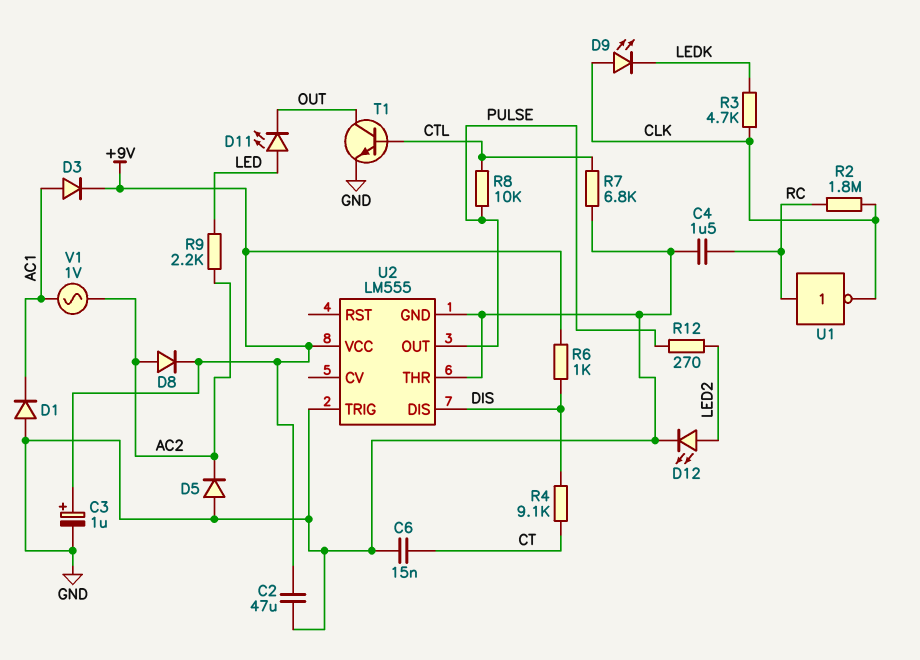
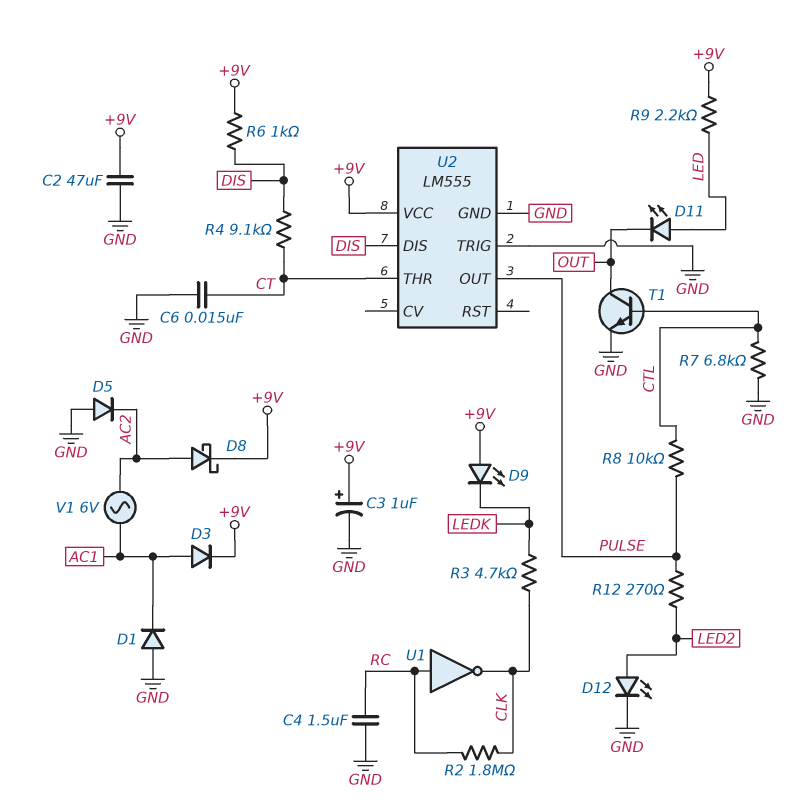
D8: diode (A AC2, K +9V) -> schottky (A AC2, K +9V)
D9: LED (A CLK, K LEDK) -> LED (A +9V, K LEDK)
R9: 2.2k (AC2, LED) -> 2.2k (+9V, LED)
U2 pin THR: GND -> CT
V1: AC 1V (AC1, AC2) -> AC 6V (AC1, AC2)

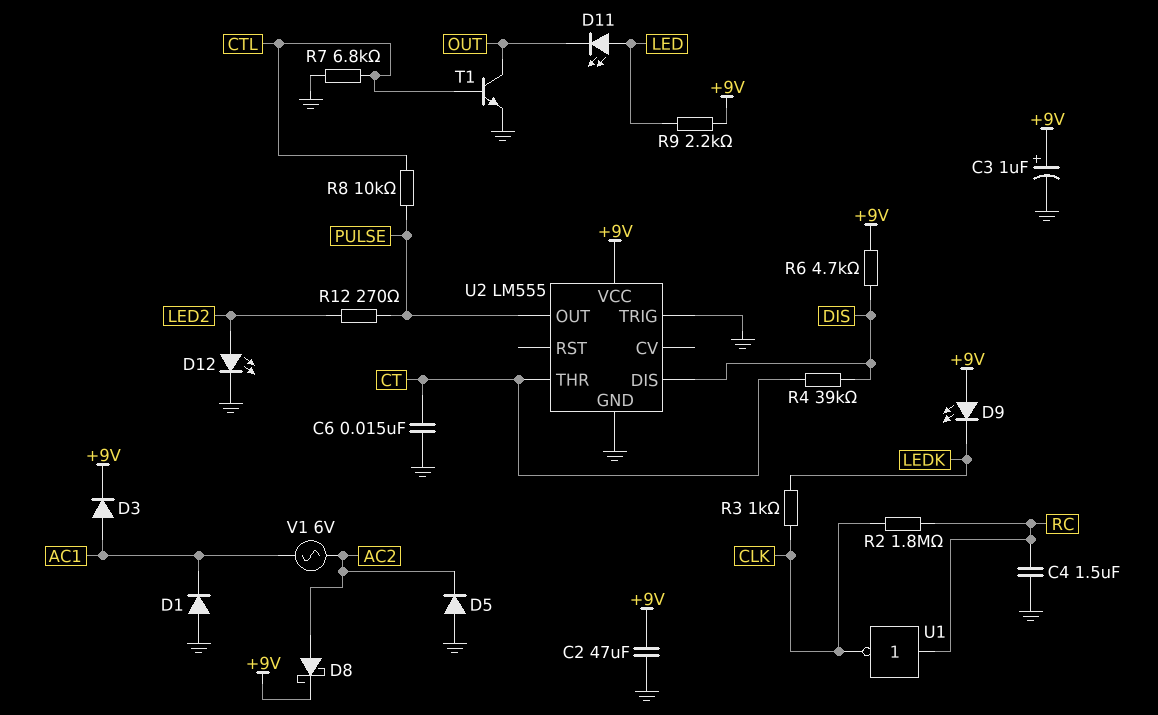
R3: 4.7k (CLK, LEDK) -> 1k (CLK, LEDK)
R4: 9.1k (CT, DIS) -> 39k (CT, DIS)
R6: 1k (+9V, DIS) -> 4.7k (+9V, DIS)

